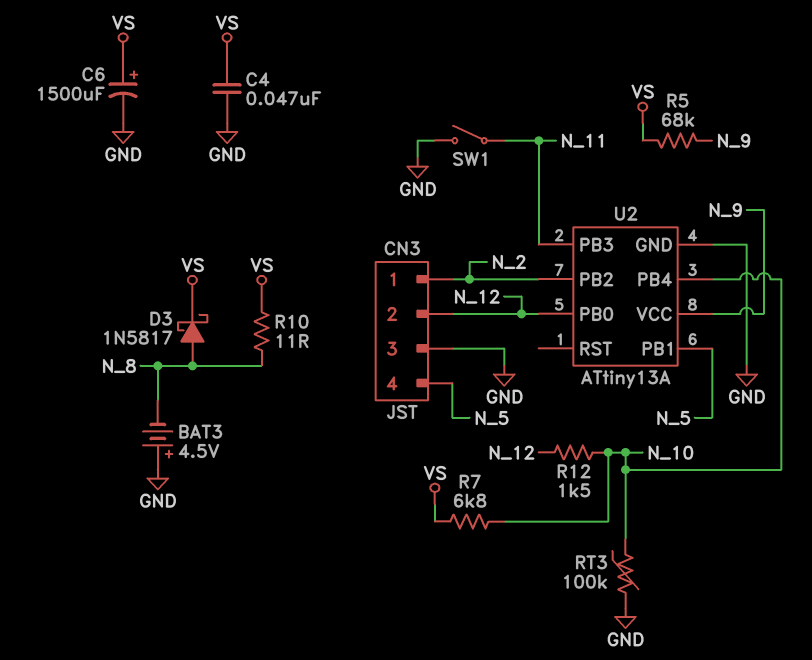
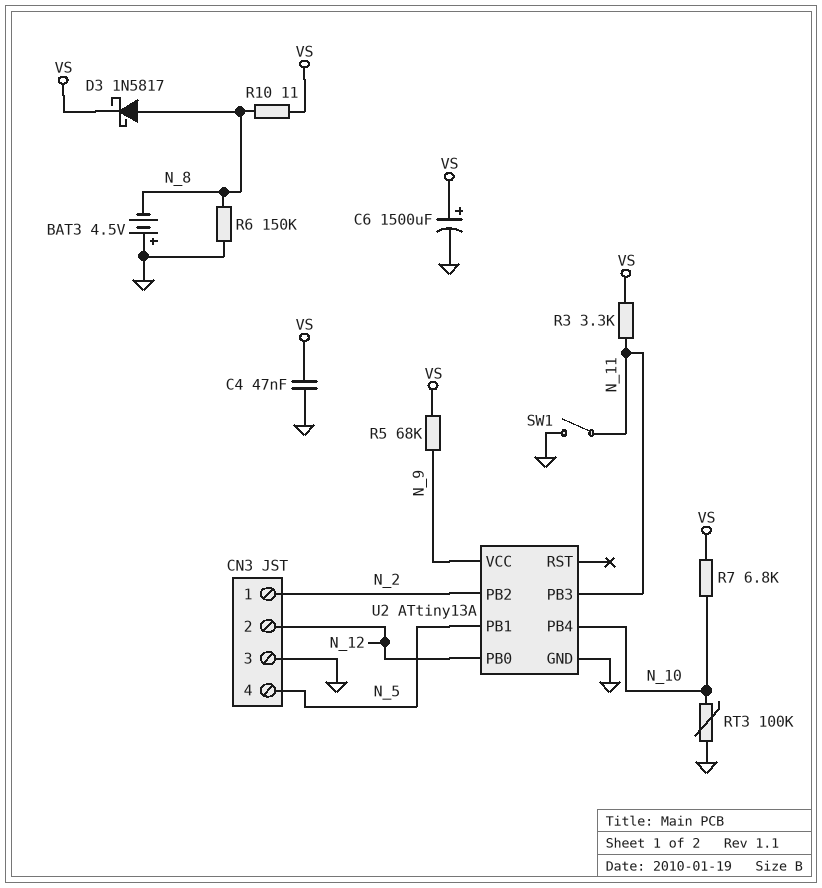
R3: none -> 3.3k (N_11, VS)
R6: none -> 150k (GND, N_8)
R12: 1.5k (N_10, N_12) -> none

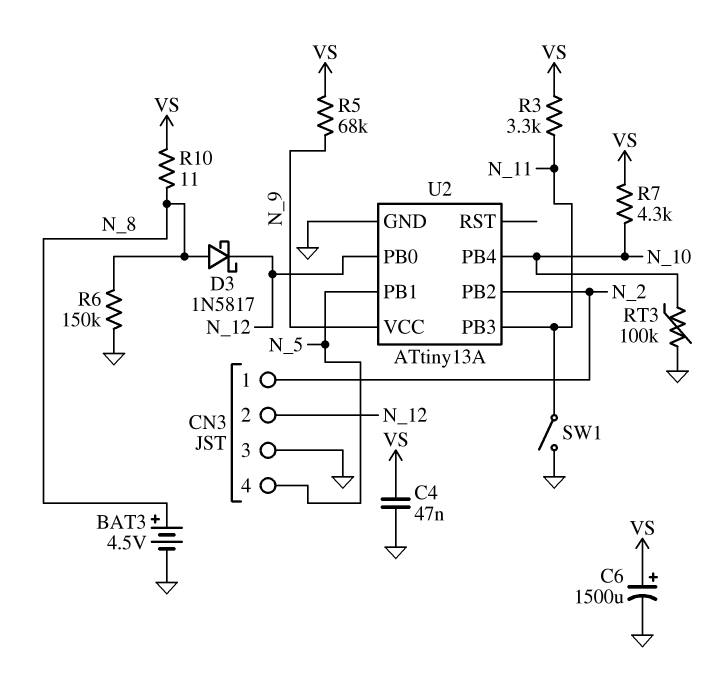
BAT3: 4.5V (plus GND, minus N_8) -> 4.5V (plus N_8, minus GND)
D3: schottky 1N5817 (A N_8, K VS) -> schottky 1N5817 (A N_8, K N_12)
R7: 6.8k (N_10, VS) -> 4.3k (N_10, VS)

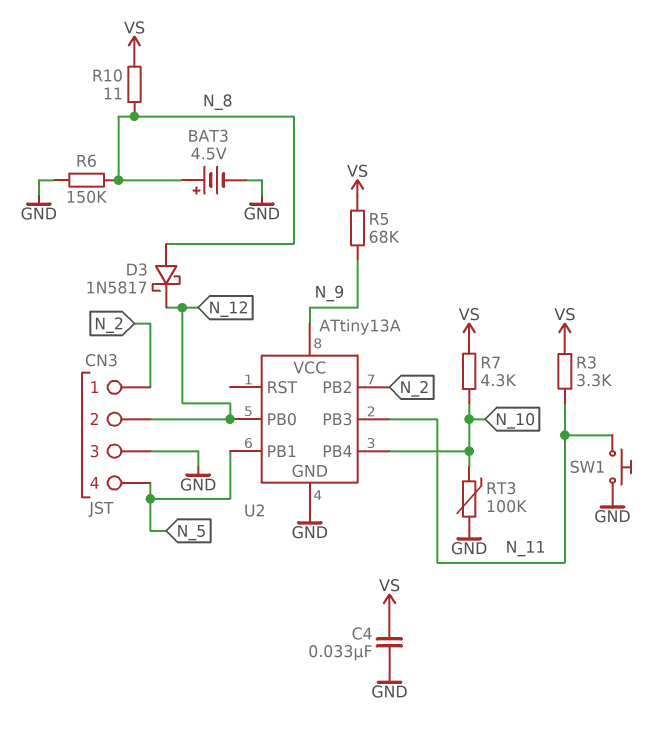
C4: 47nF (GND, VS) -> 33nF (GND, VS)
C6: 1500uF (plus VS, minus GND) -> none
SW1: switch (GND, N_11) -> button (GND, N_11)

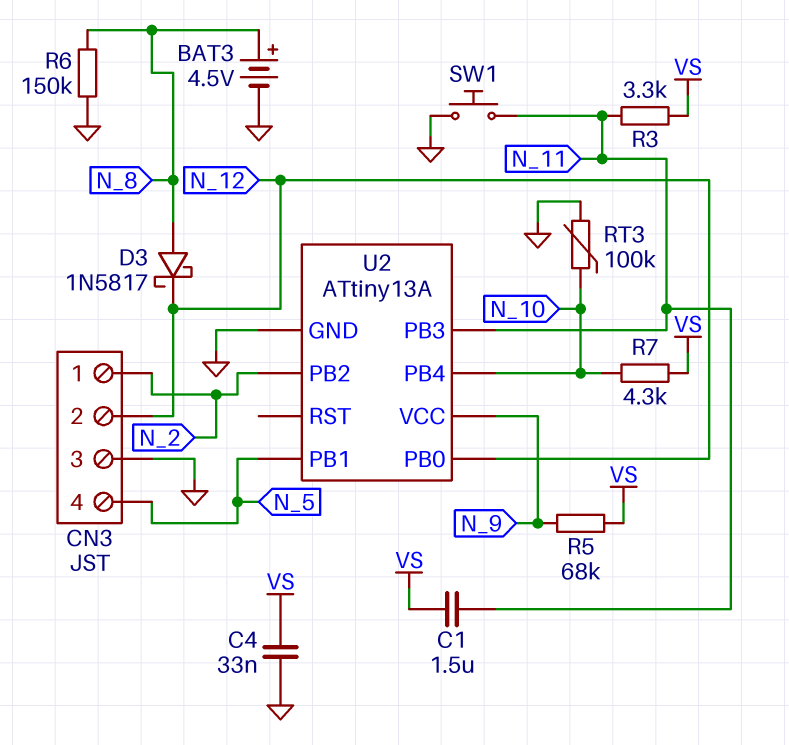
C1: none -> 1.5uF (N_11, VS)
R10: 11 (N_8, VS) -> none

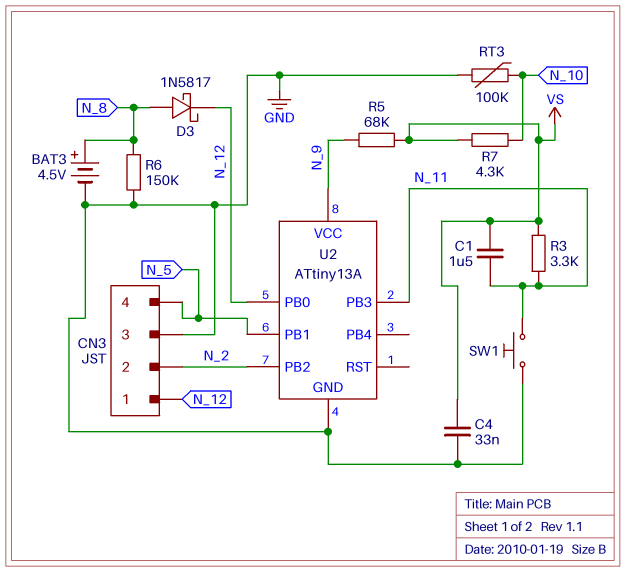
CN3 pin 1: N_2 -> N_12
CN3 pin 2: N_12 -> N_2
U2 pin PB4: N_10 -> none

